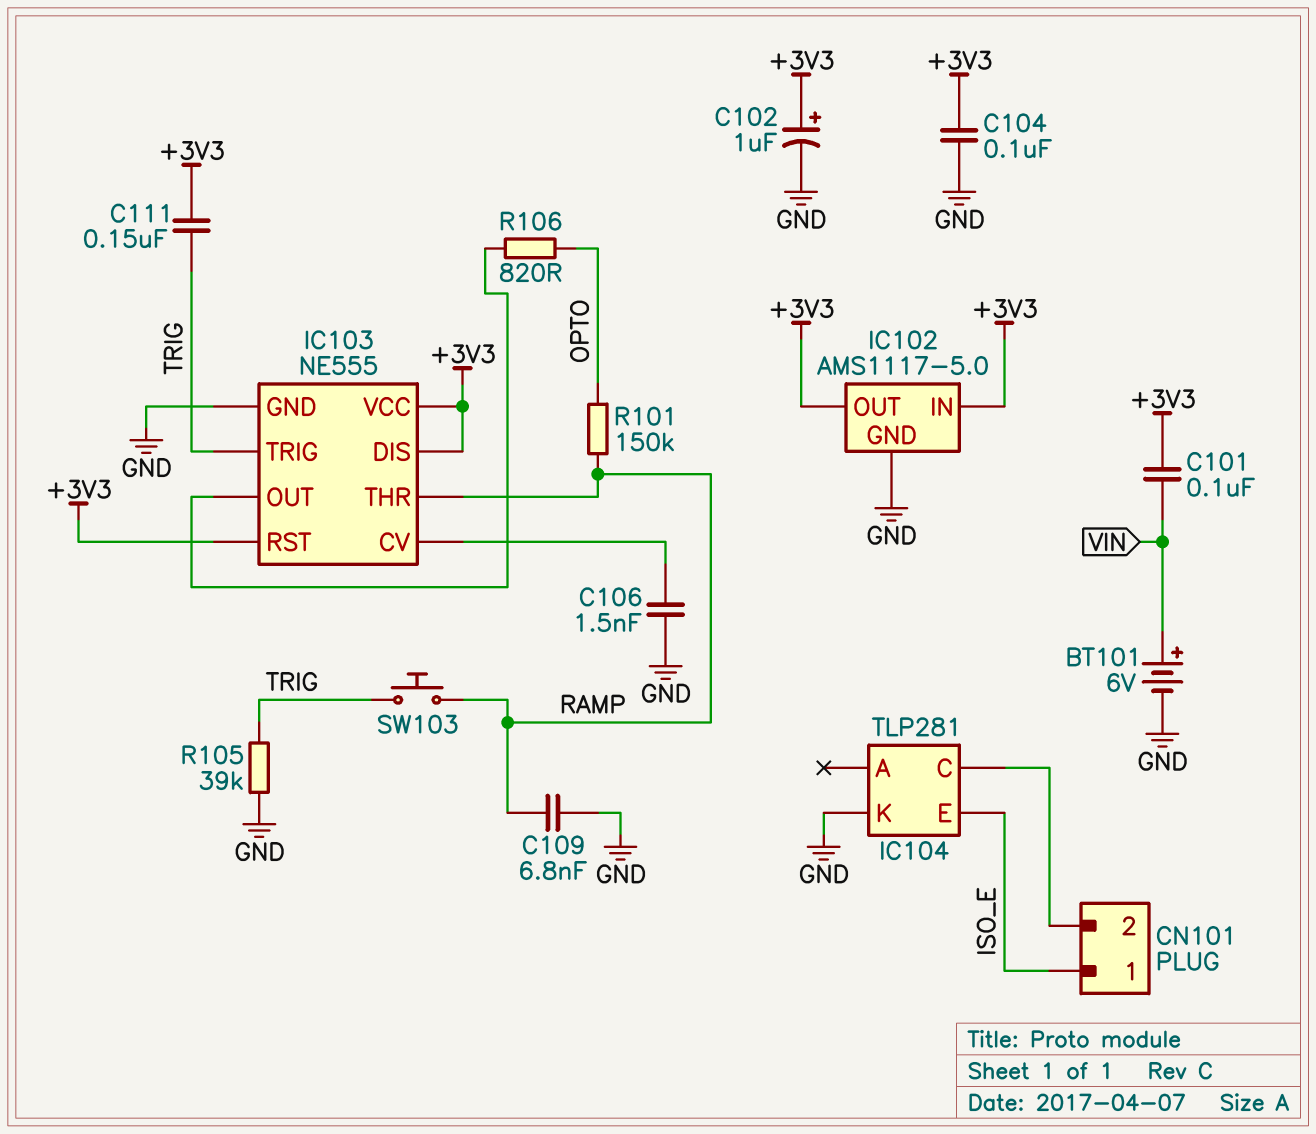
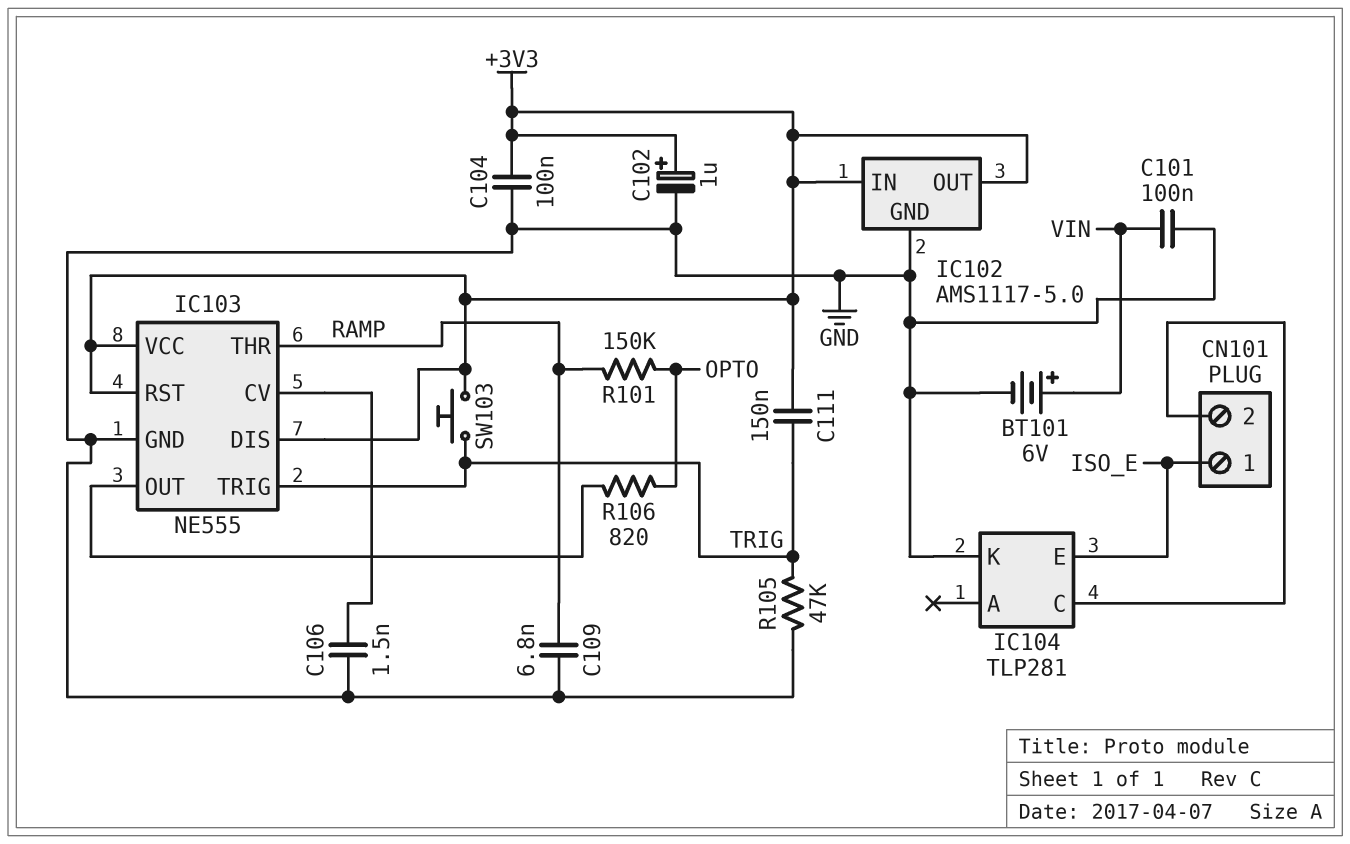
C101: 100nF (+3V3, VIN) -> 100nF (GND, VIN)
R105: 39k (GND, TRIG) -> 47k (GND, TRIG)
SW103: button (RAMP, TRIG) -> button (+3V3, TRIG)

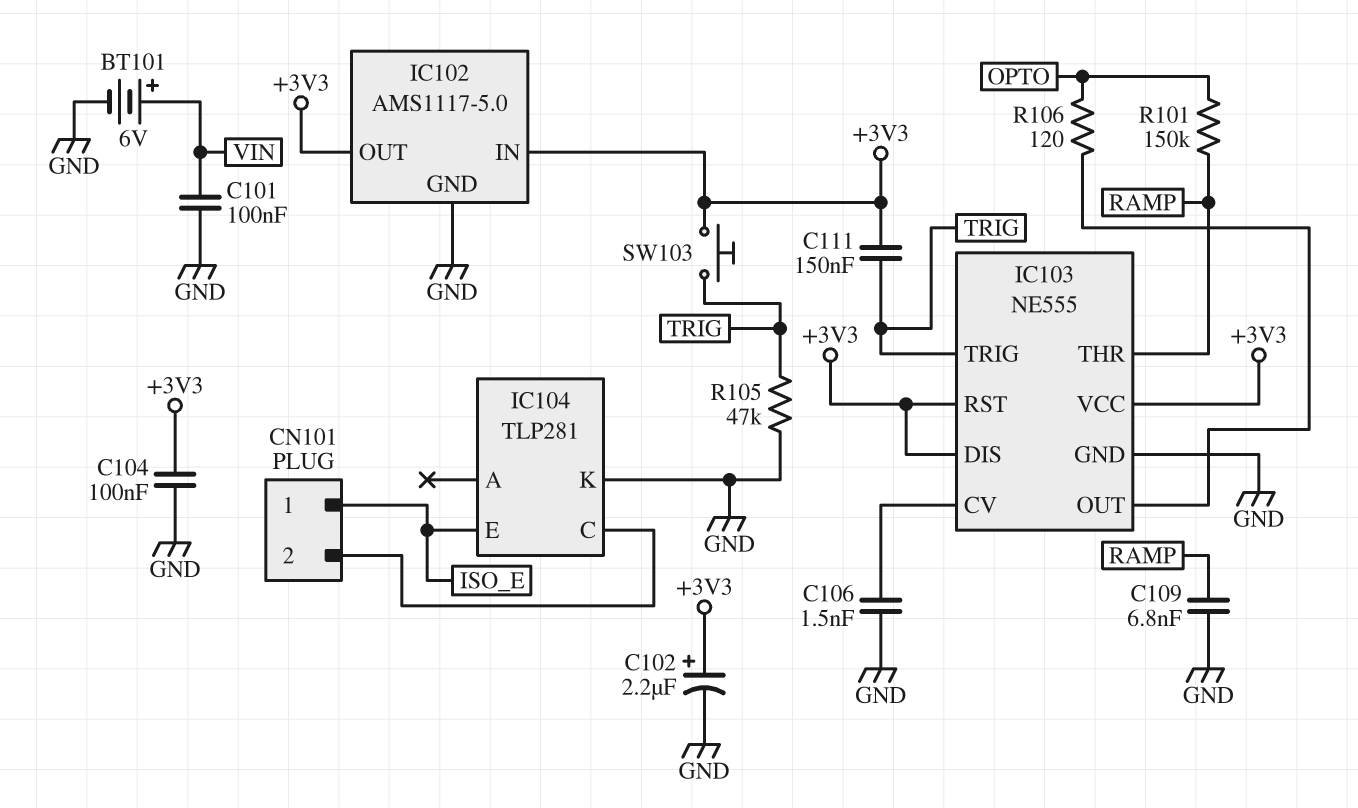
C102: 1uF (plus +3V3, minus GND) -> 2.2uF (plus +3V3, minus GND)
R106: 820 (IC103/OUT, OPTO) -> 120 (IC103/OUT, OPTO)

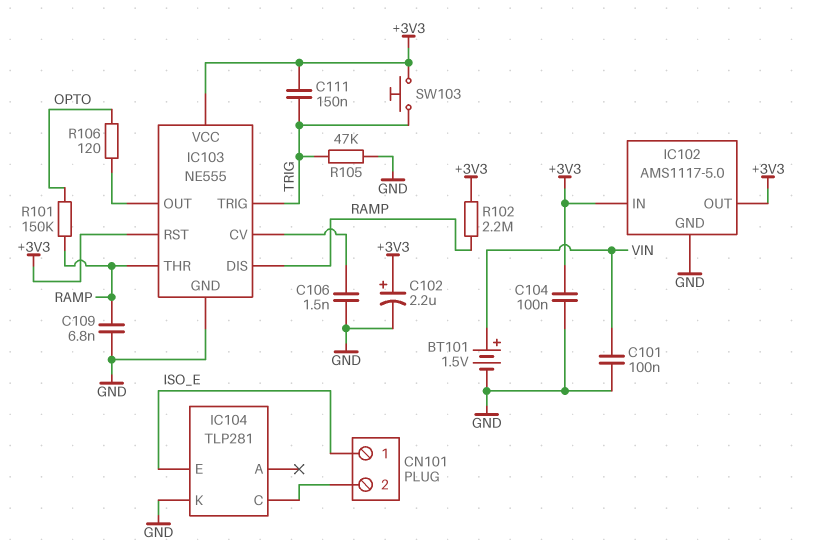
BT101: 6V (plus VIN, minus GND) -> 1.5V (plus VIN, minus GND)
IC103 pin DIS: +3V3 -> RAMP
R102: none -> 2.2M (+3V3, RAMP)

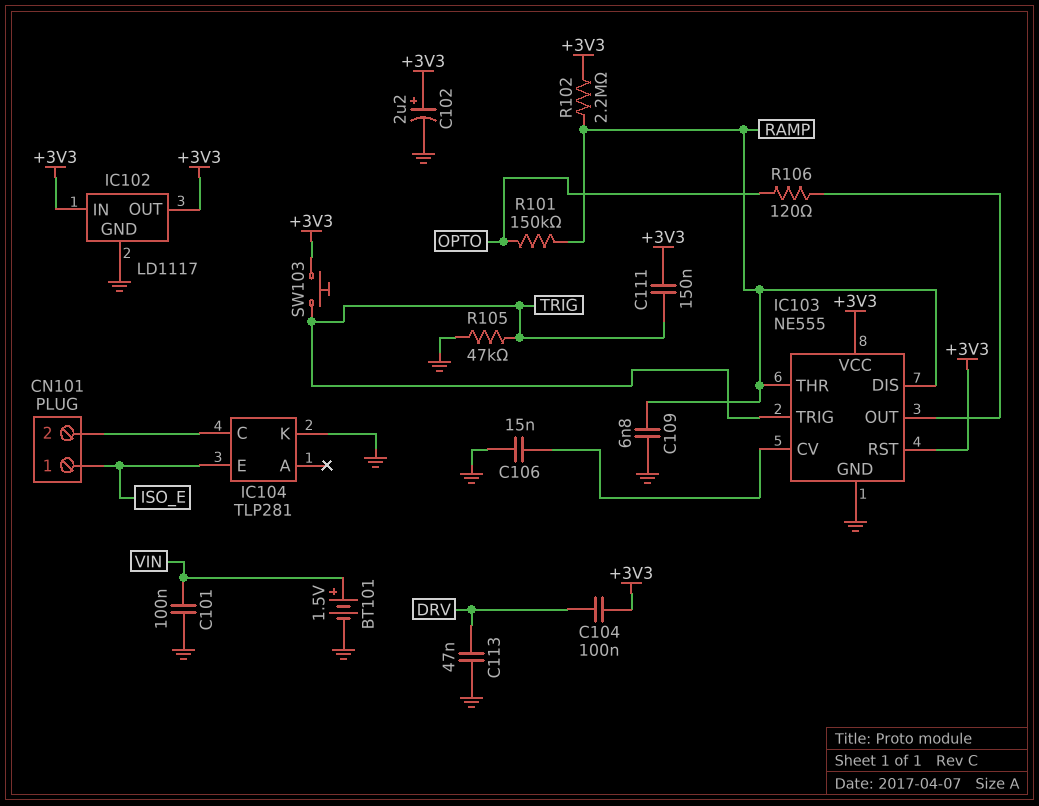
C104: 100nF (+3V3, GND) -> 100nF (+3V3, DRV)
C106: 1.5nF (GND, IC103/CV) -> 15nF (GND, IC103/CV)
C113: none -> 47nF (DRV, GND)
IC102: AMS1117-5.0 -> LD1117

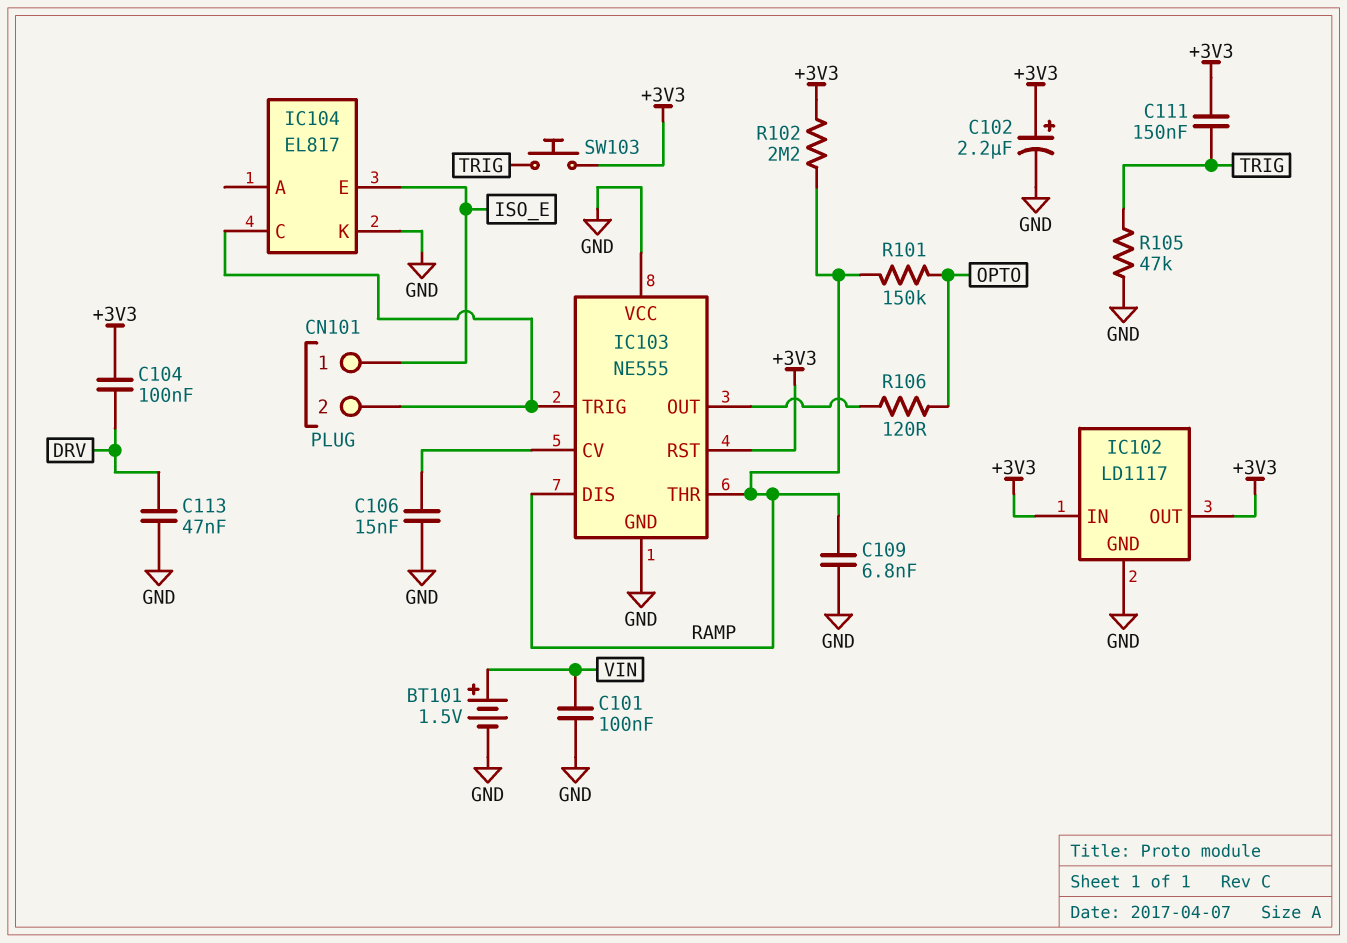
IC103 pin TRIG: TRIG -> CN101/2
IC103 pin VCC: +3V3 -> GND
IC104: TLP281 -> EL817

